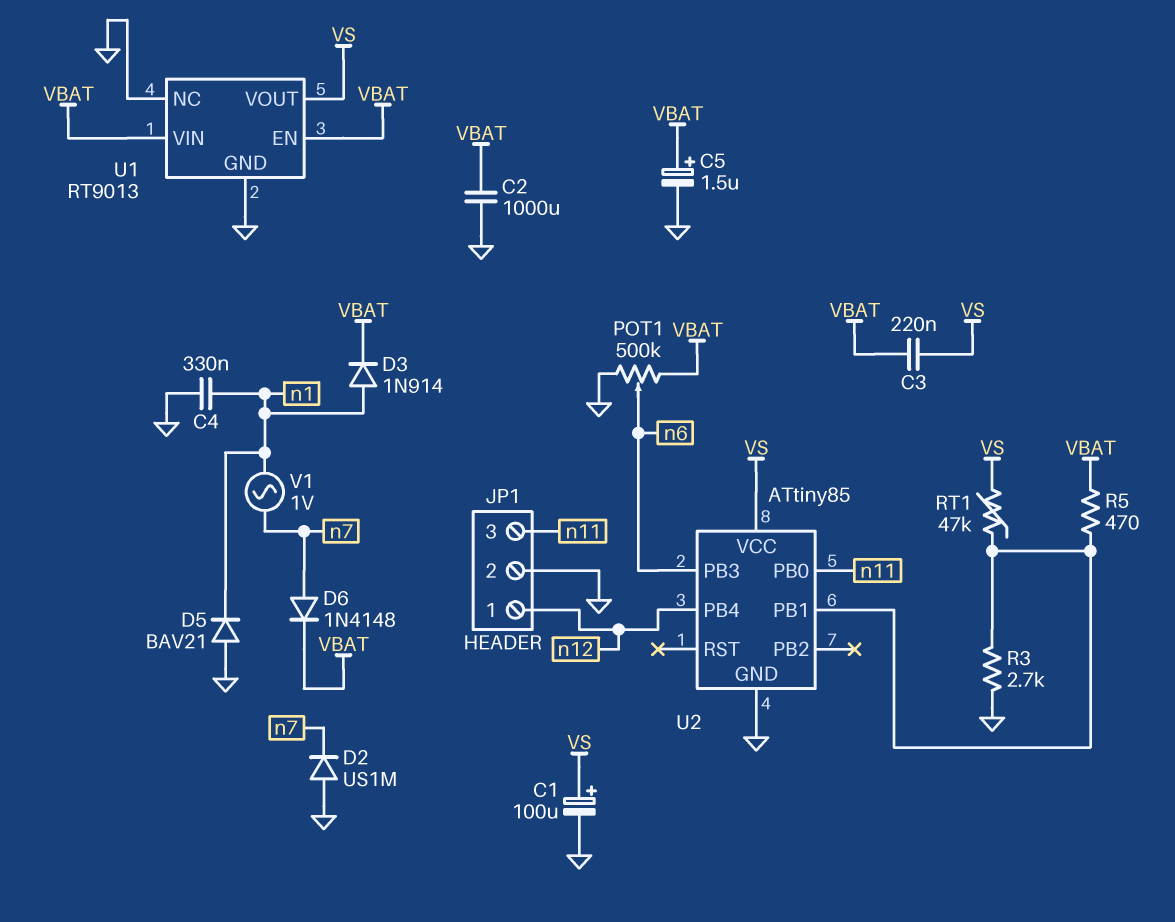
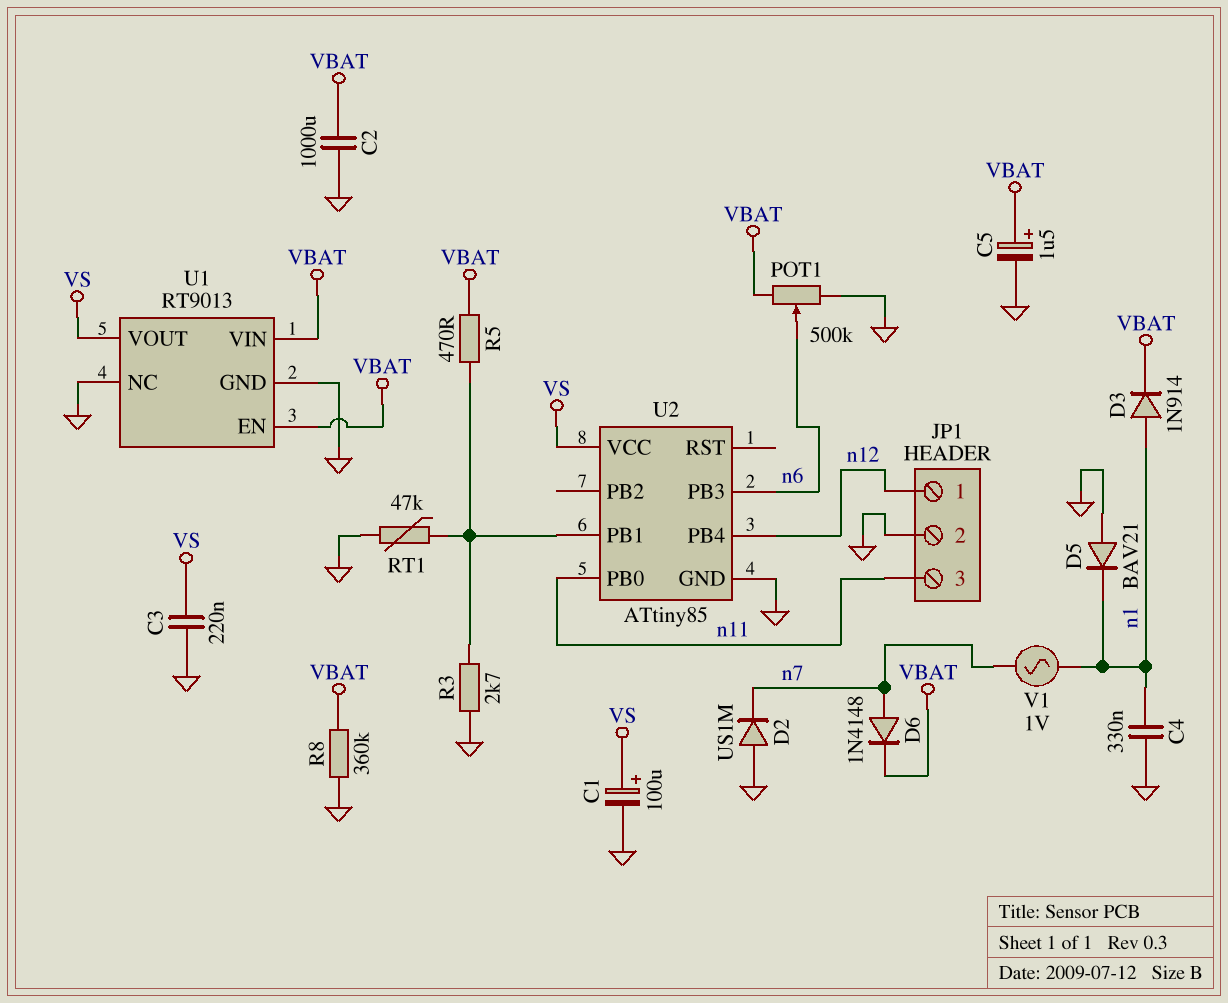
C3: 220nF (VBAT, VS) -> 220nF (GND, VS)
R8: none -> 360k (GND, VBAT)
RT1: 47k (U2/PB1, VS) -> 47k (GND, U2/PB1)

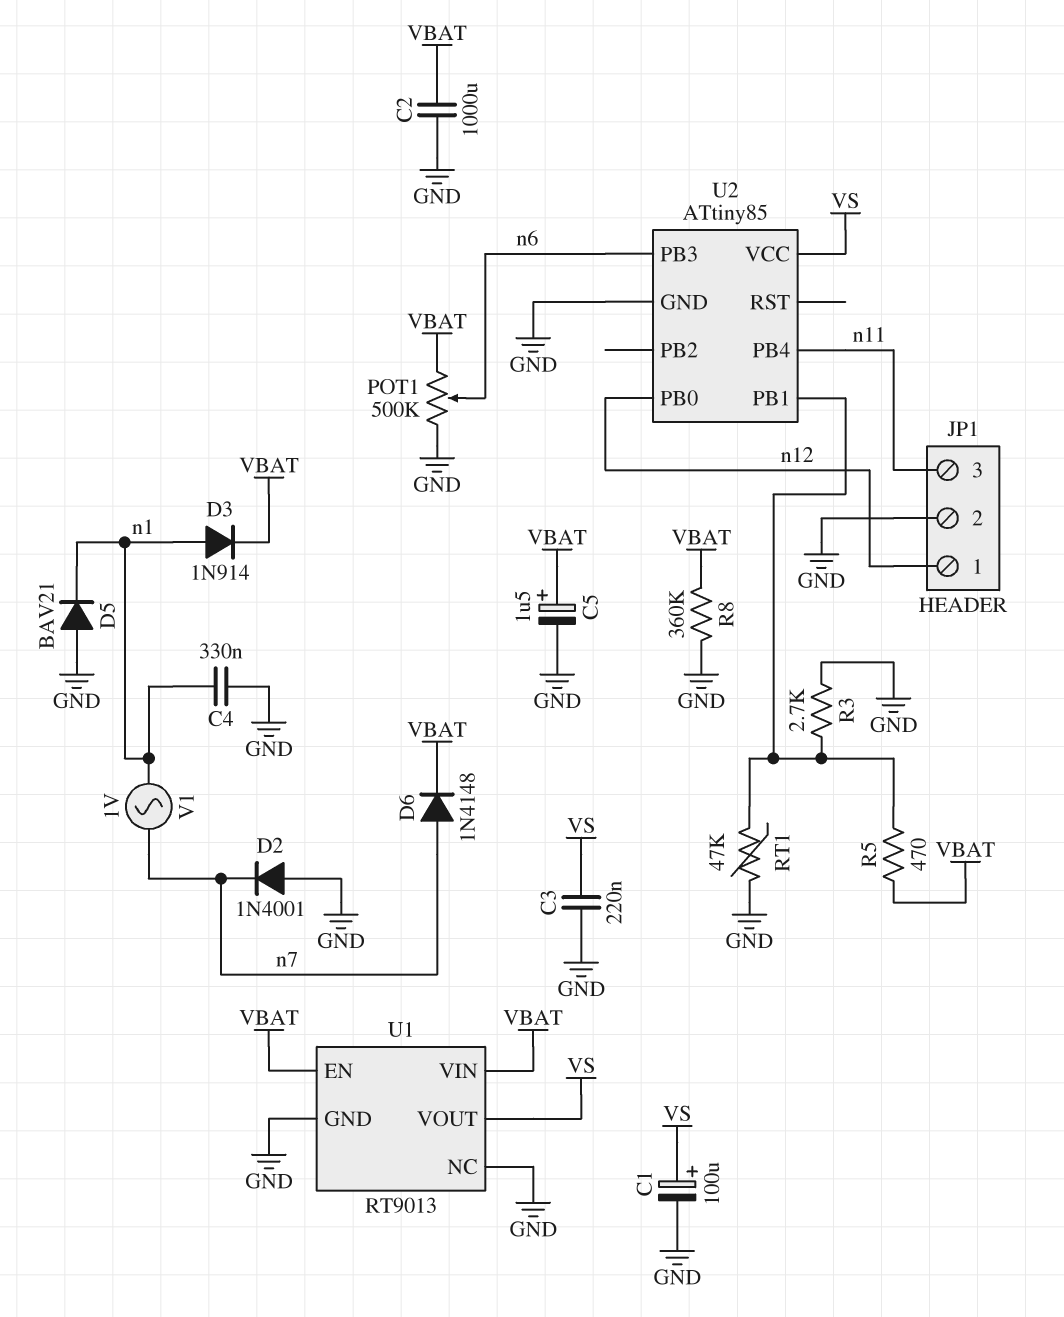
D2: diode US1M (A GND, K n7) -> diode 1N4001 (A GND, K n7)
U2 pin PB0: n11 -> n12
U2 pin PB4: n12 -> n11

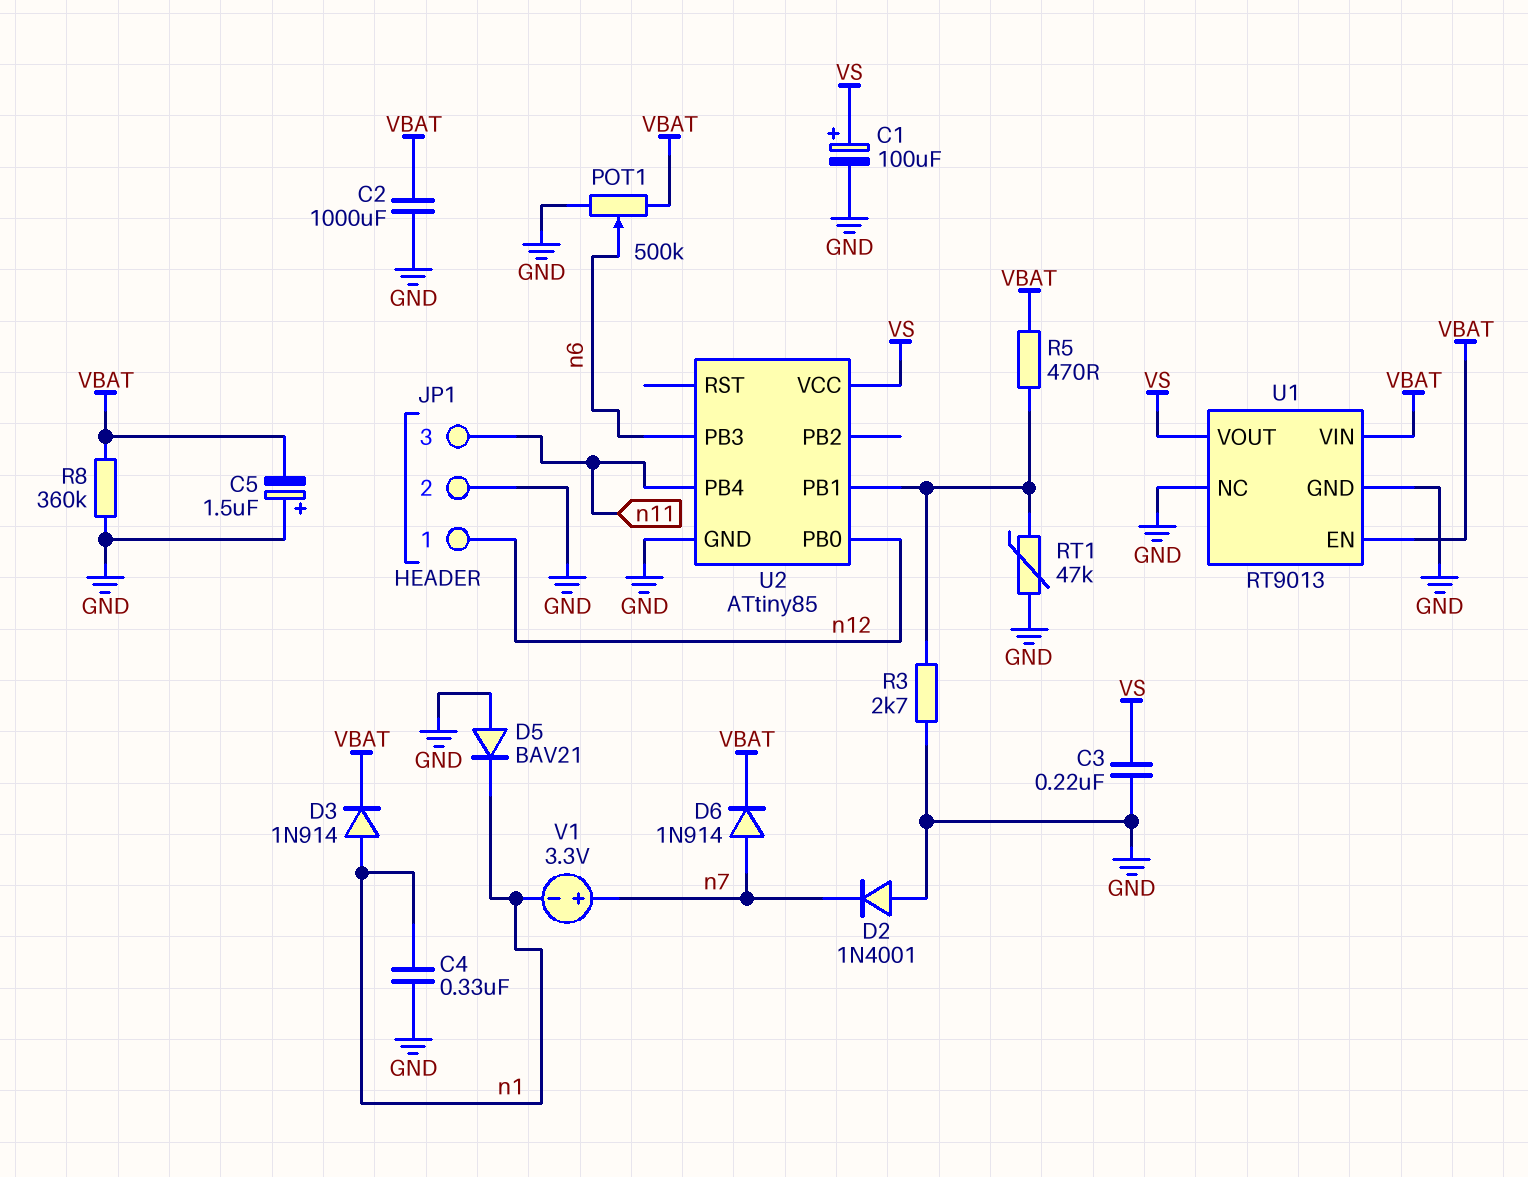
C5: 1.5uF (plus VBAT, minus GND) -> 1.5uF (plus GND, minus VBAT)
D6: diode 1N4148 (A n7, K VBAT) -> diode 1N914 (A n7, K VBAT)
V1: AC 1V (n1, n7) -> 3.3V (plus n7, minus n1)

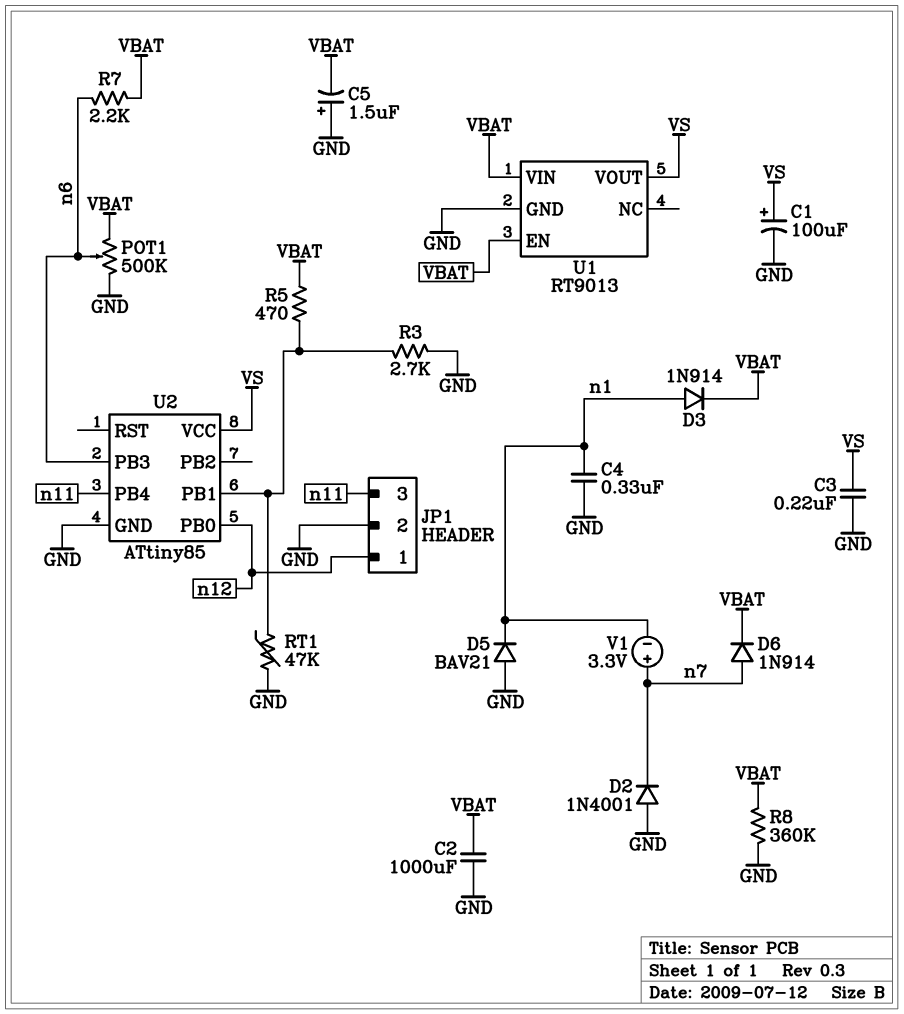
R7: none -> 2.2k (VBAT, n6)
U1 pin NC: GND -> none

